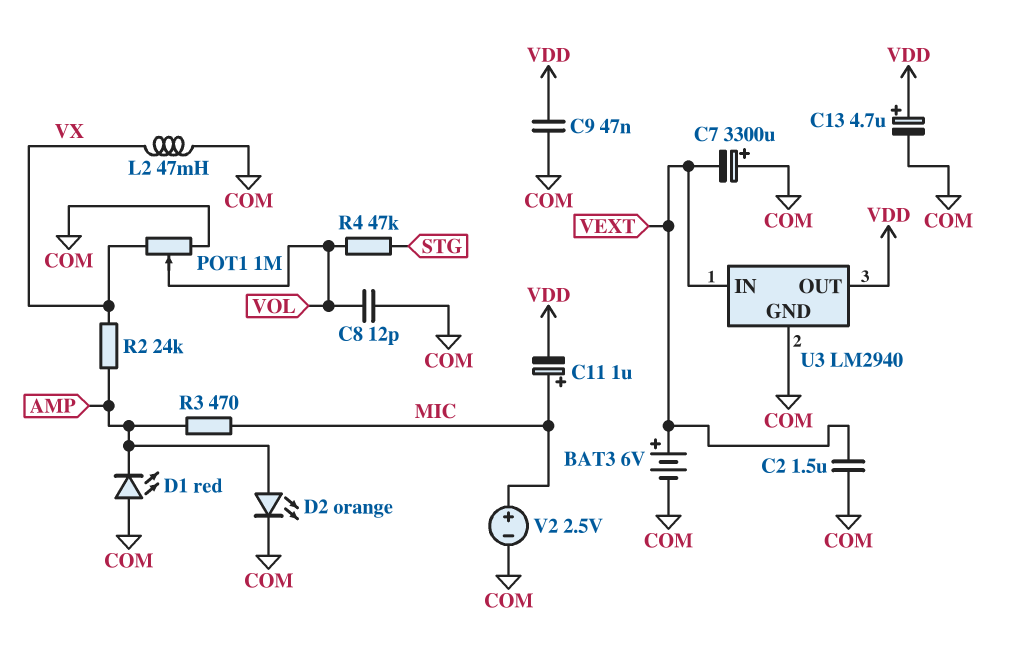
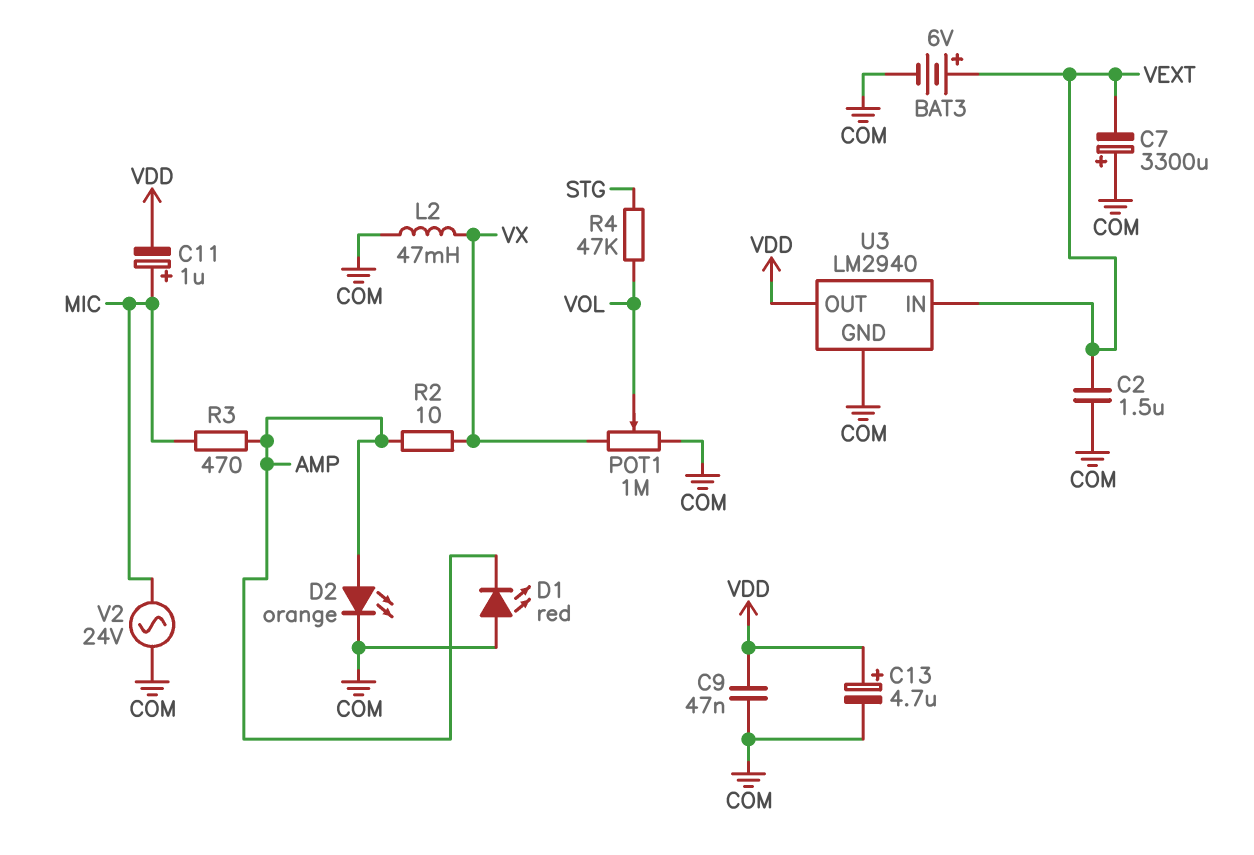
C8: 12pF (COM, VOL) -> none
R2: 24k (AMP, VX) -> 10 (AMP, VX)
V2: 2.5V (plus MIC, minus COM) -> AC 24V (COM, MIC)

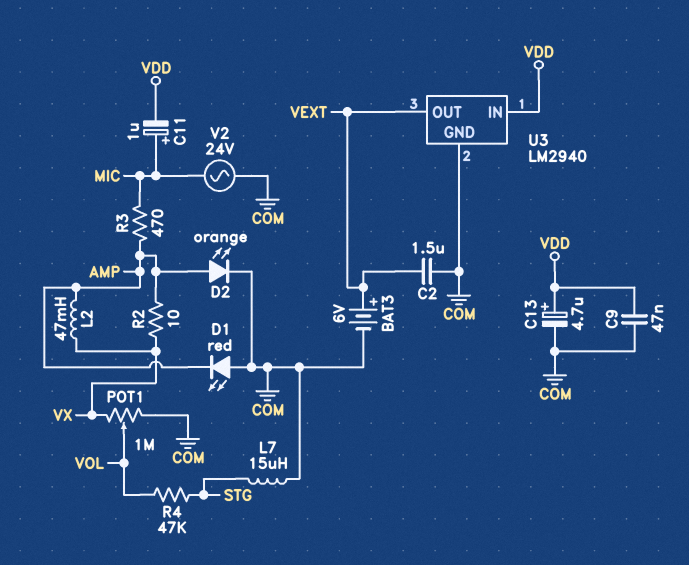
C7: 3300uF (plus COM, minus VEXT) -> none
L2: 47mH (COM, VX) -> 47mH (AMP, VX)
L7: none -> 15uH (COM, STG)
U3 pin IN: VEXT -> VDD
U3 pin OUT: VDD -> VEXT

